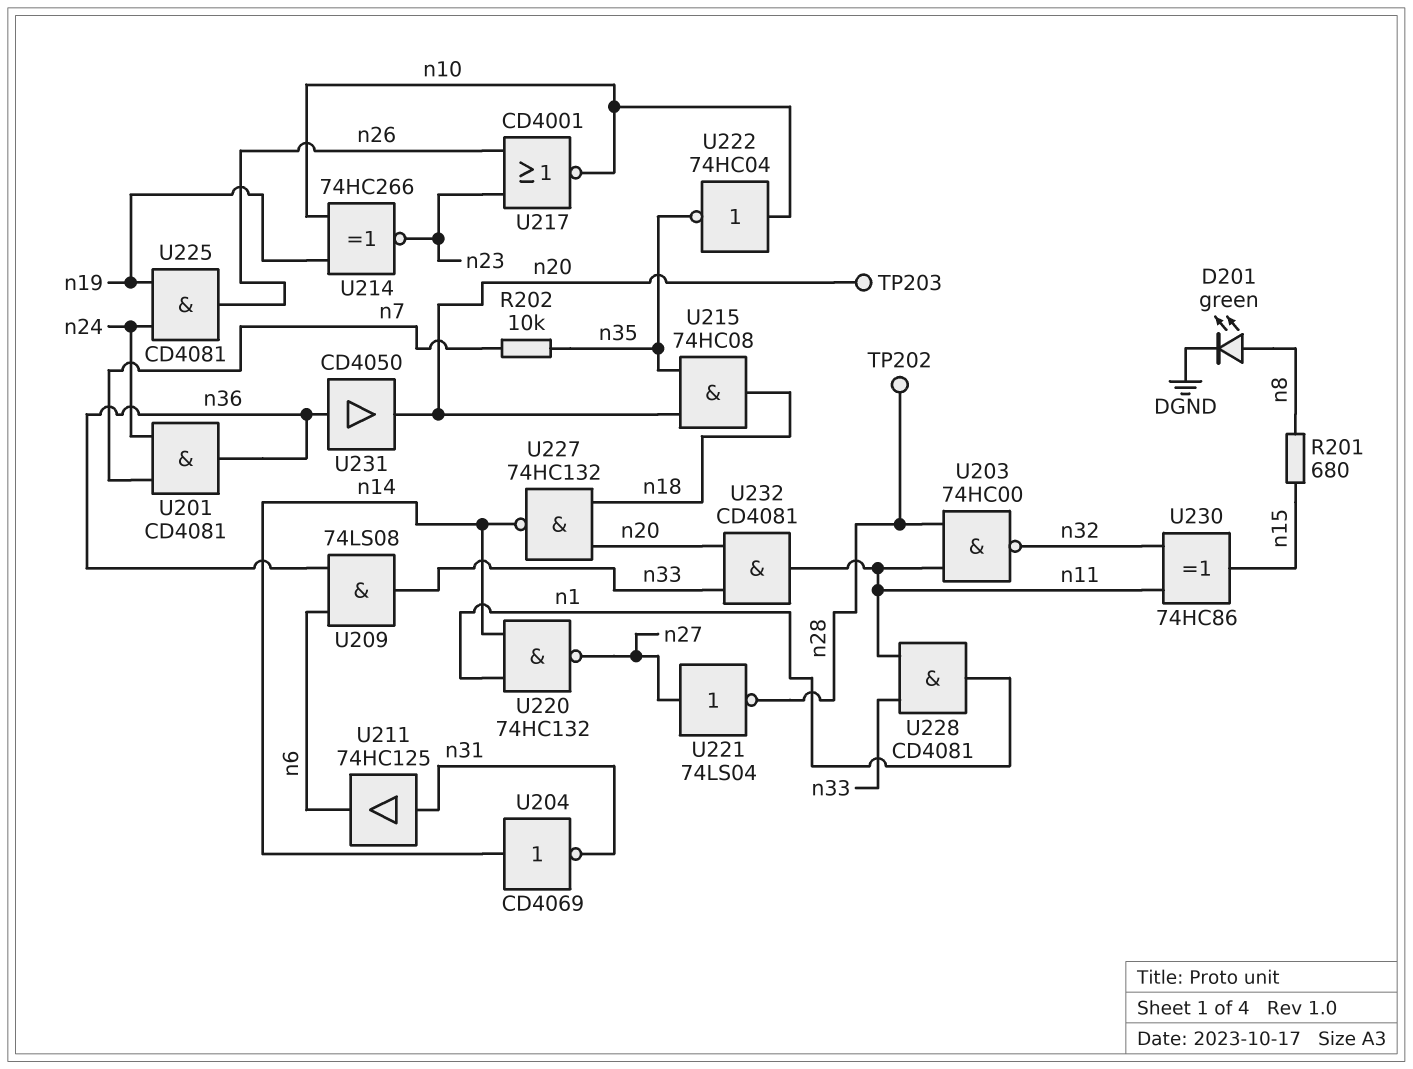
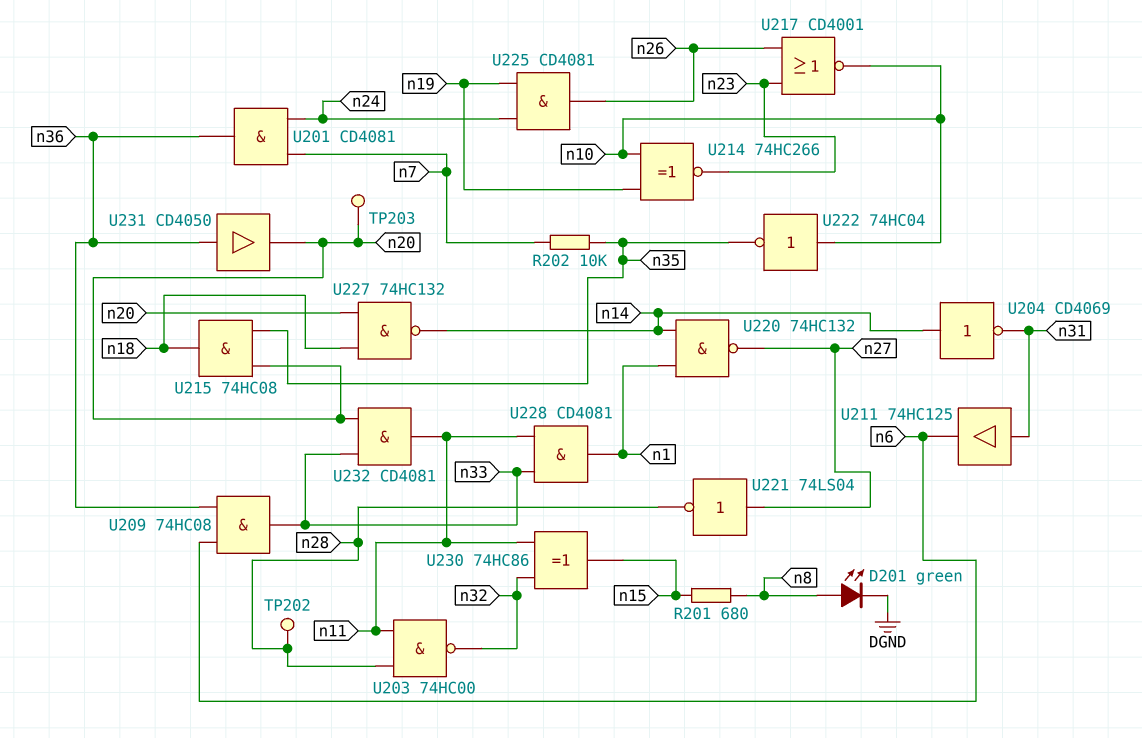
U209: AND 74LS08 (in n6, in n36, out n33) -> AND 74HC08 (in n6, in n36, out n33)

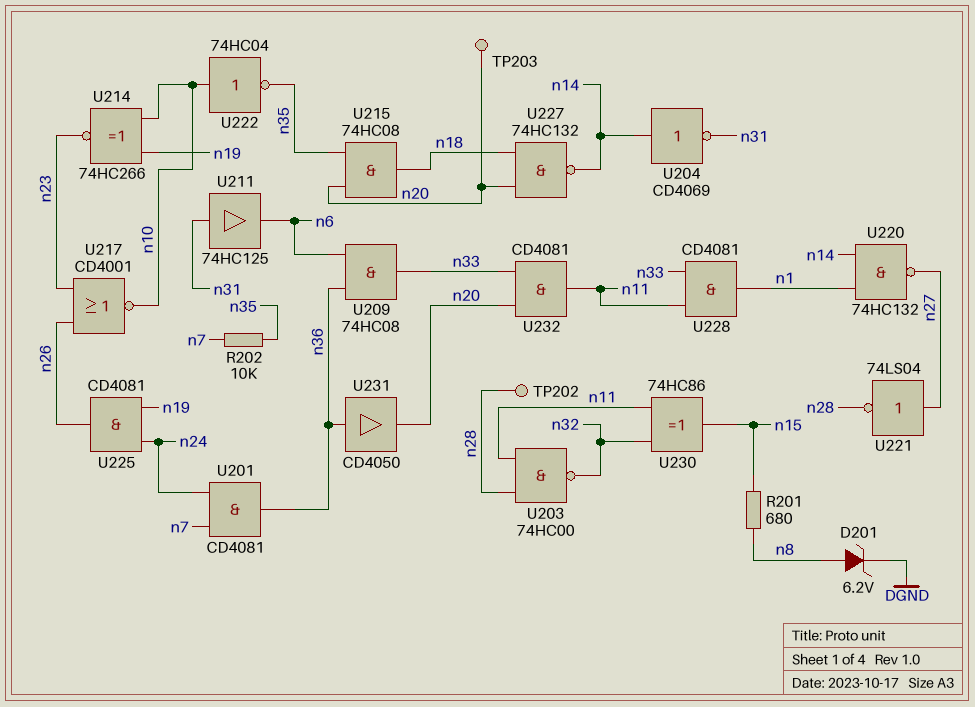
D201: LED green (A n8, K DGND) -> zener 6.2V (A n8, K DGND)

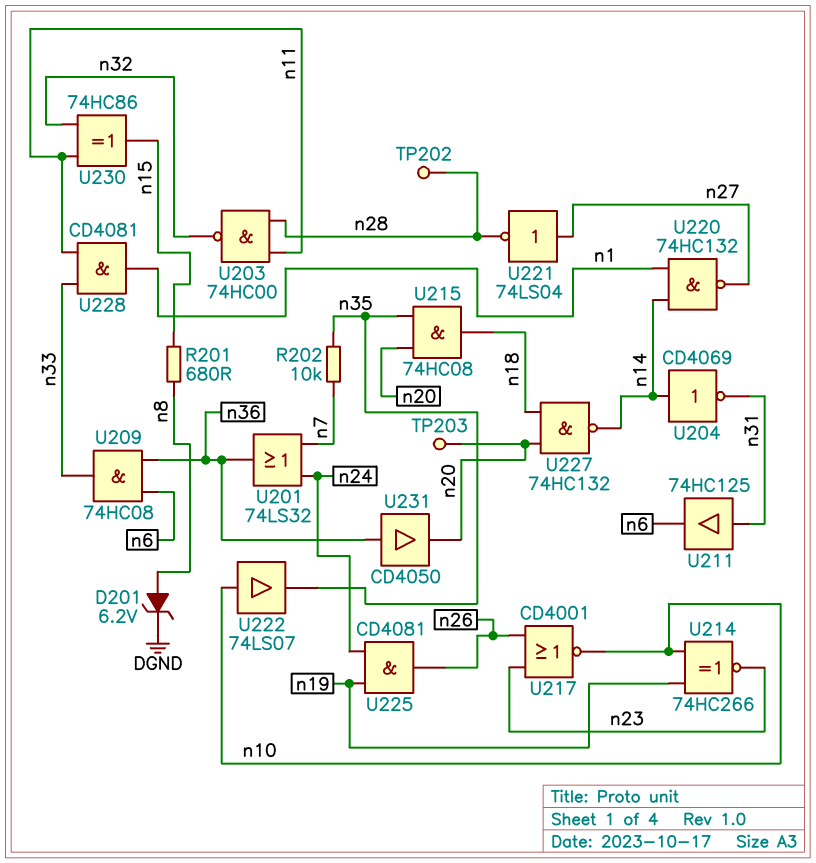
U201: AND CD4081 (in n7, in n24, out n36) -> OR 74LS32 (in n7, in n24, out n36)
U222: NOT 74HC04 (in n10, out n35) -> buffer 74LS07 (in n10, out n35)
U232: AND CD4081 (in n20, in n33, out n11) -> none

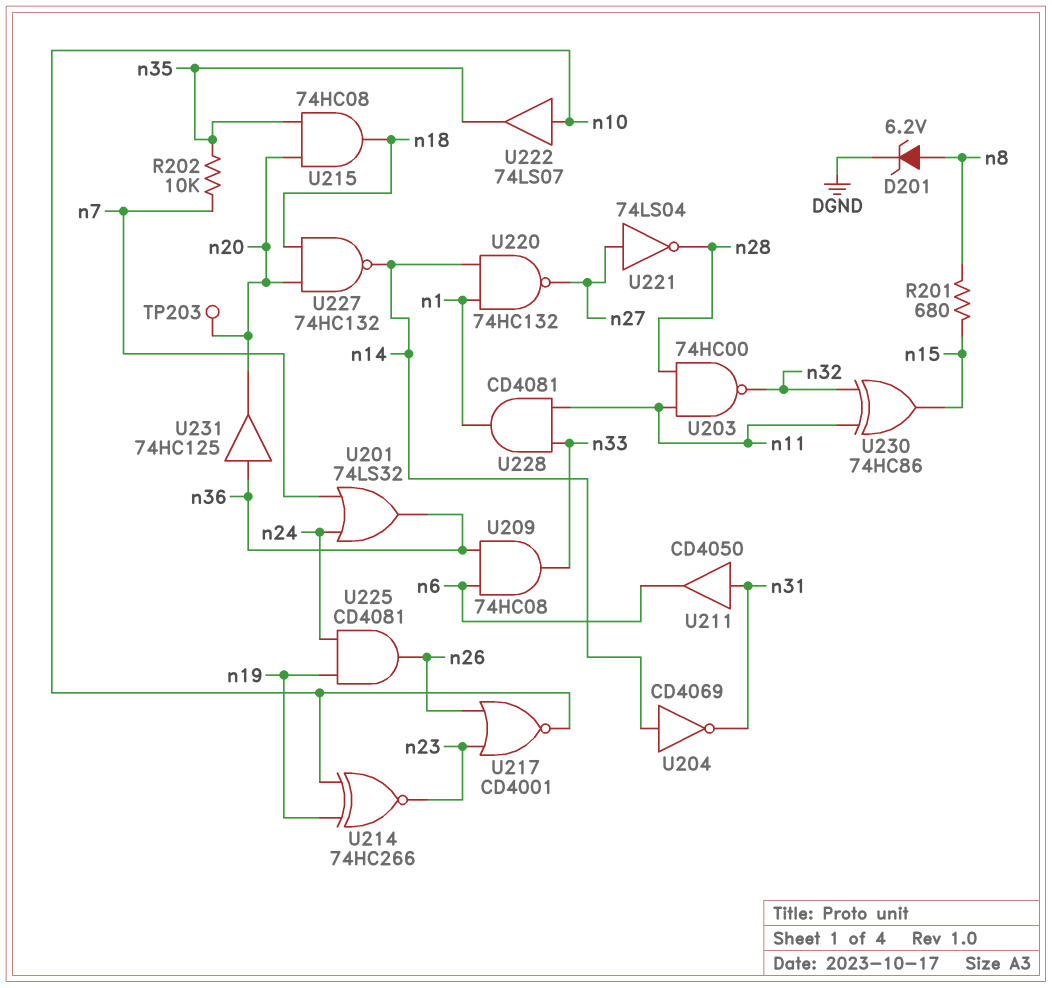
TP202: test point (n28) -> none
U211: buffer 74HC125 (in n31, out n6) -> buffer CD4050 (in n31, out n6)
U231: buffer CD4050 (in n36, out n20) -> buffer 74HC125 (in n36, out n20)

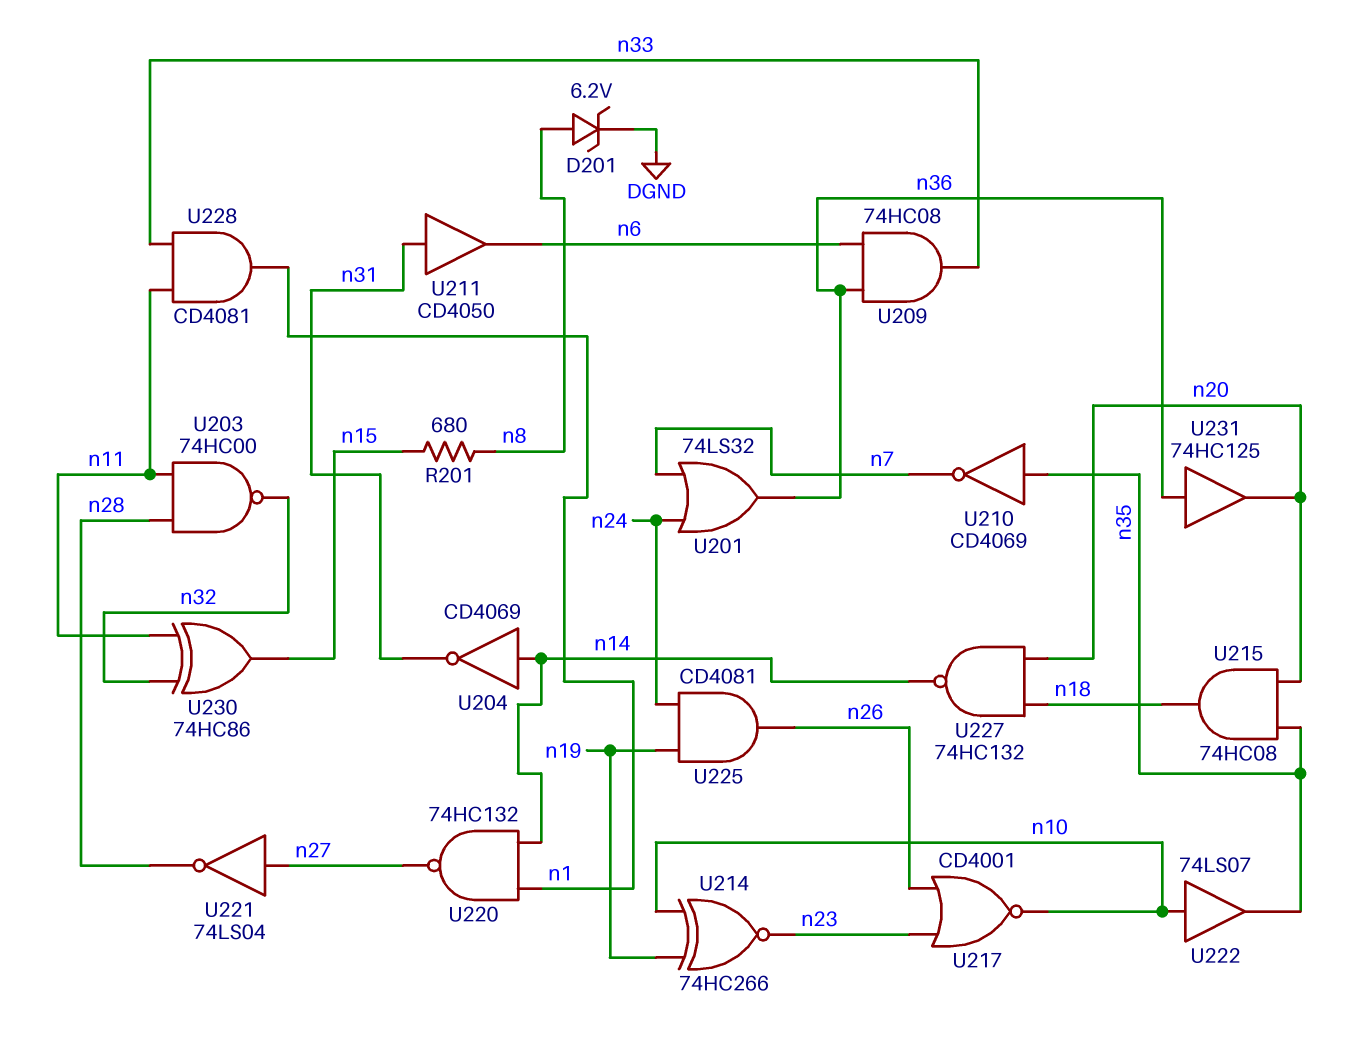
R202: 10k (n7, n35) -> none
TP203: test point (n20) -> none
U210: none -> NOT CD4069 (in n35, out n7)

